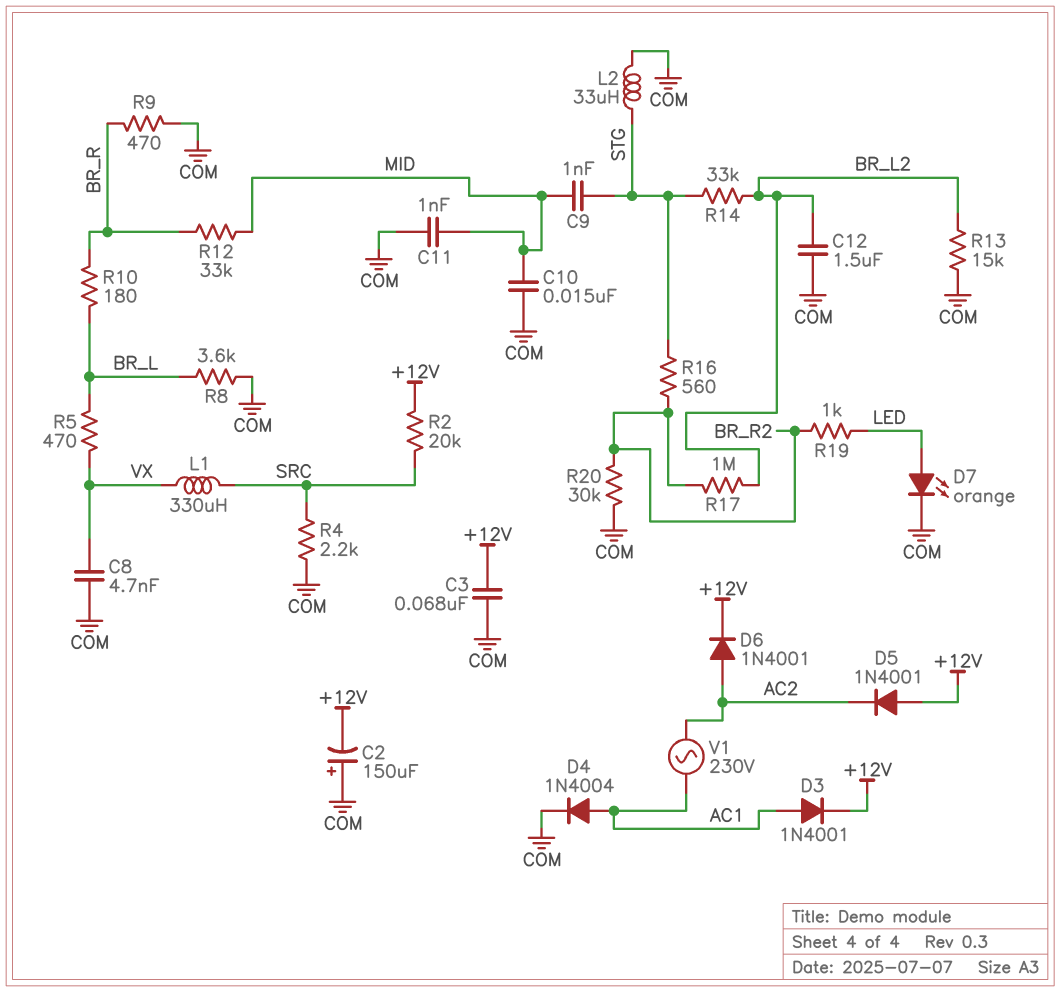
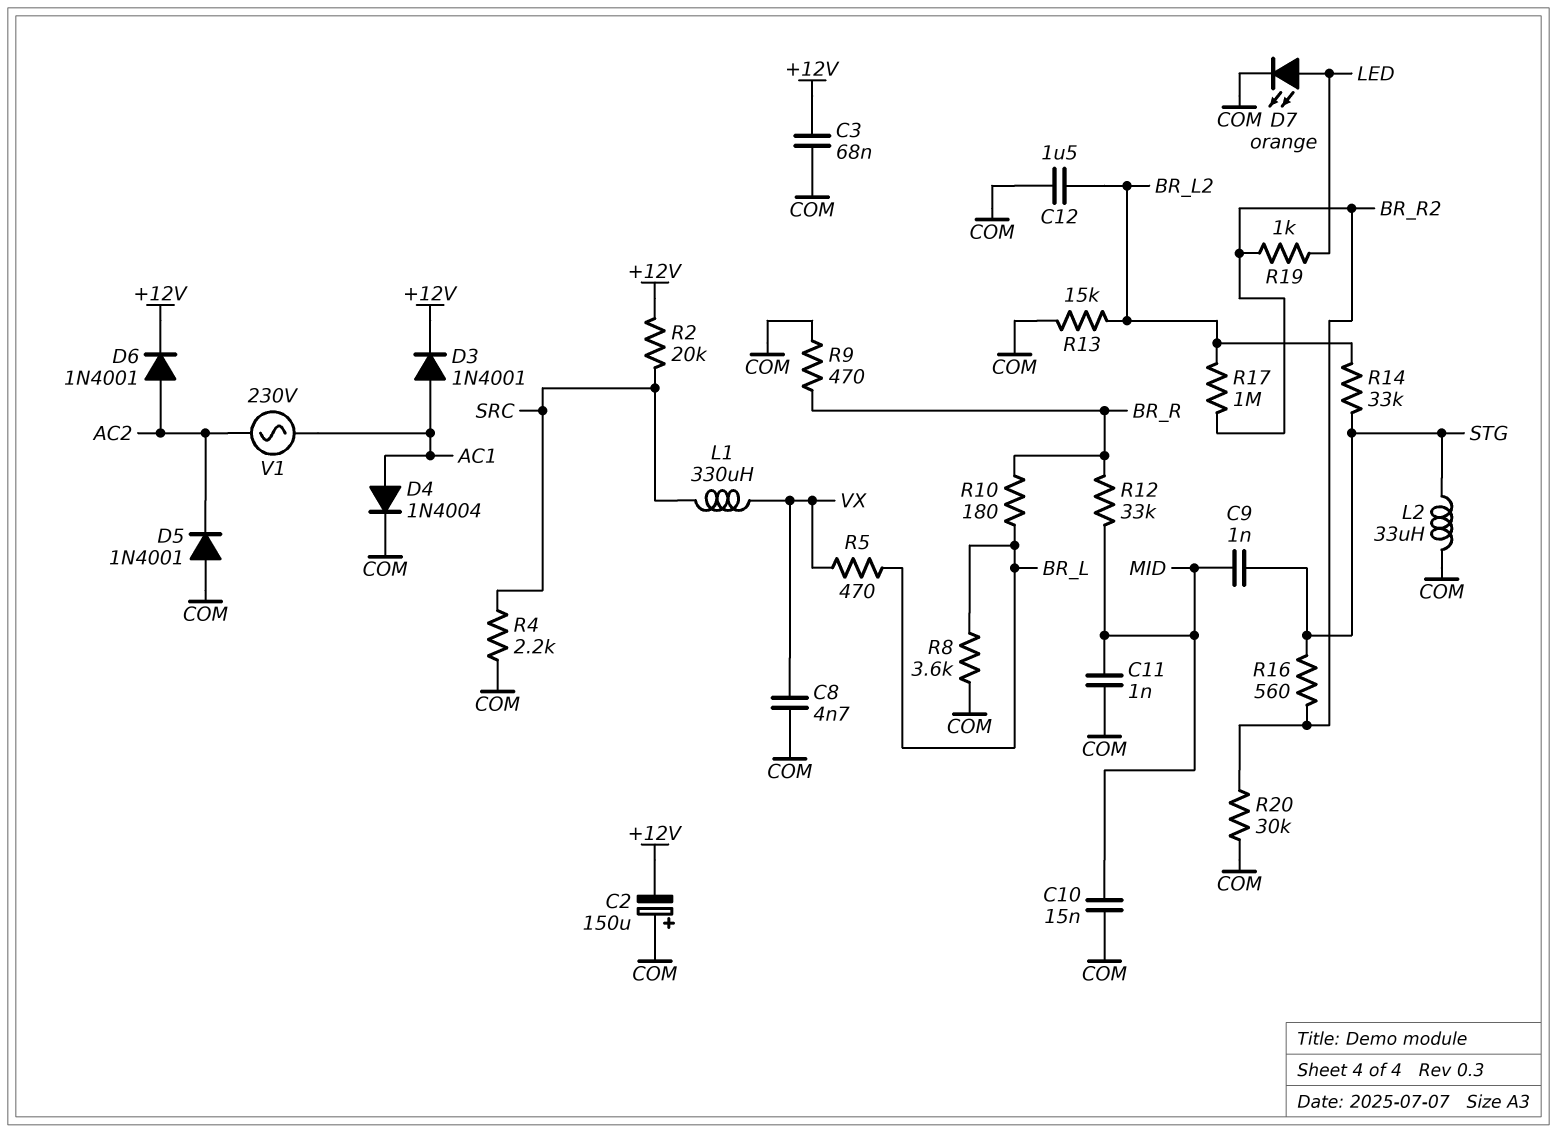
D5: diode 1N4001 (A +12V, K AC2) -> diode 1N4001 (A COM, K AC2)

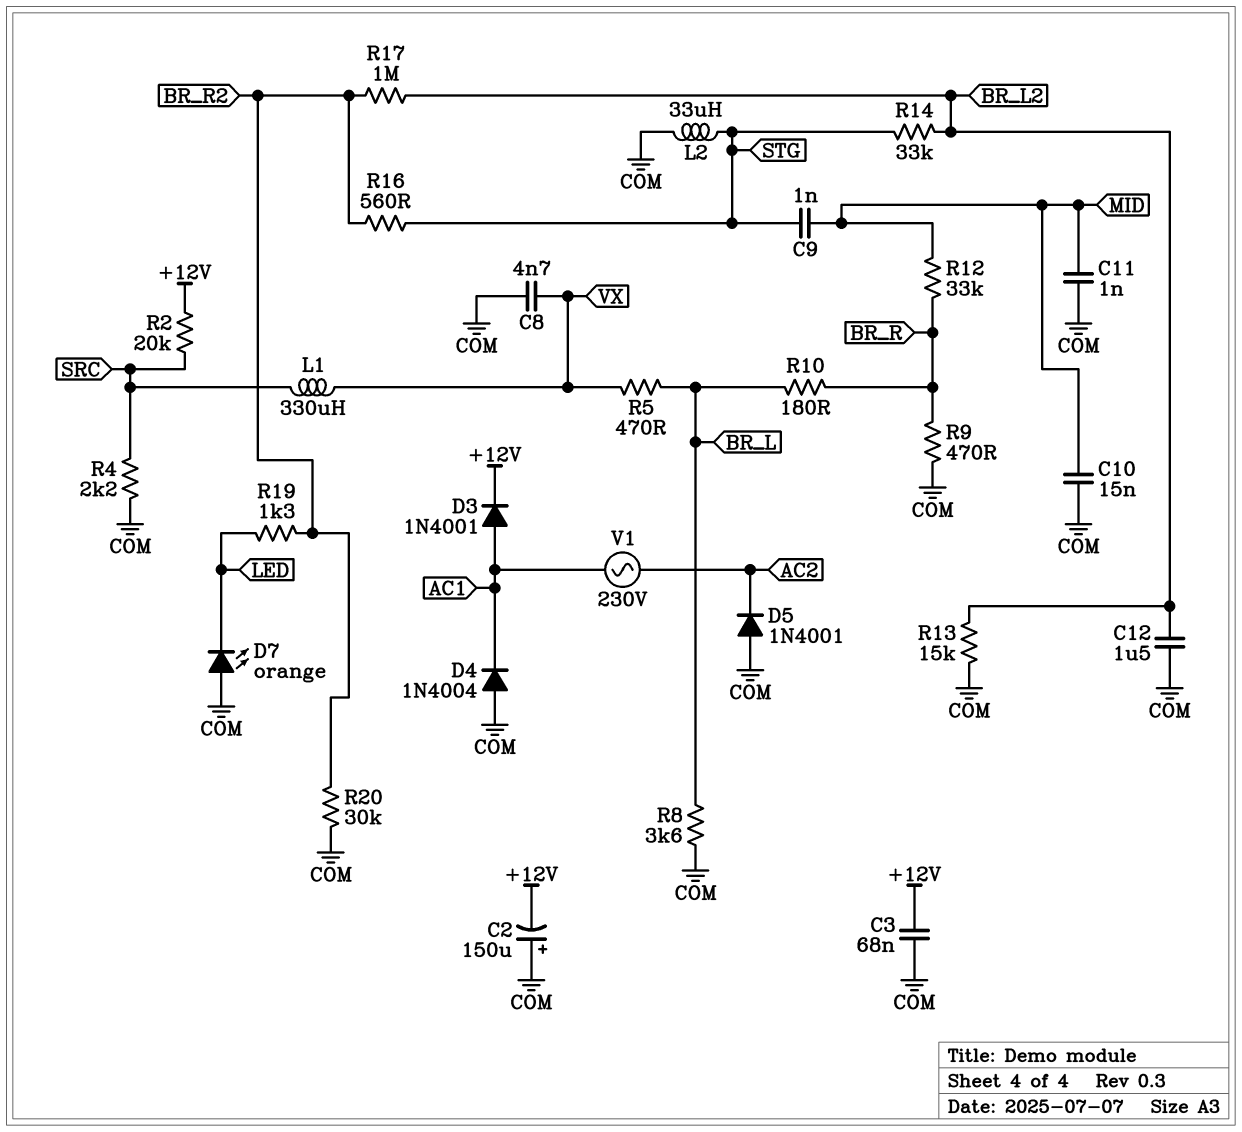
D4: diode 1N4004 (A AC1, K COM) -> diode 1N4004 (A COM, K AC1)
D6: diode 1N4001 (A AC2, K +12V) -> none
D7: LED orange (A LED, K COM) -> LED orange (A COM, K LED)
R19: 1k (BR_R2, LED) -> 1.3k (BR_R2, LED)

